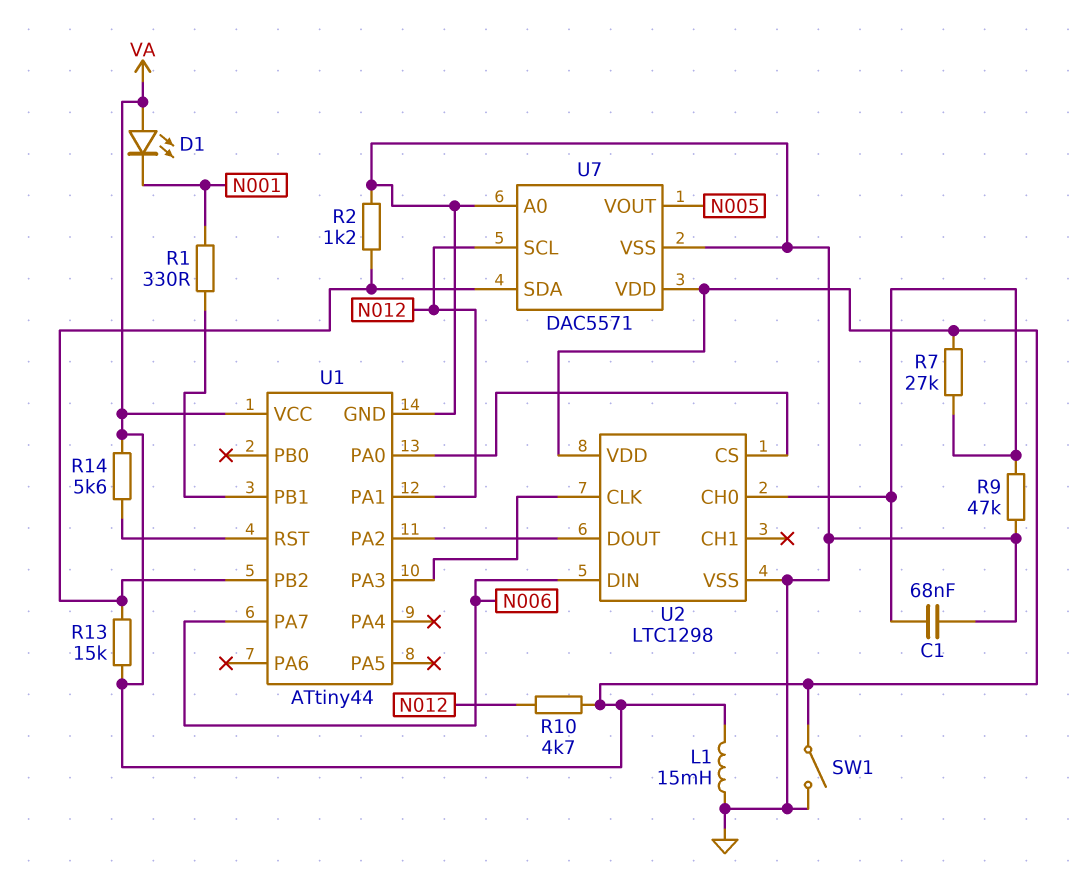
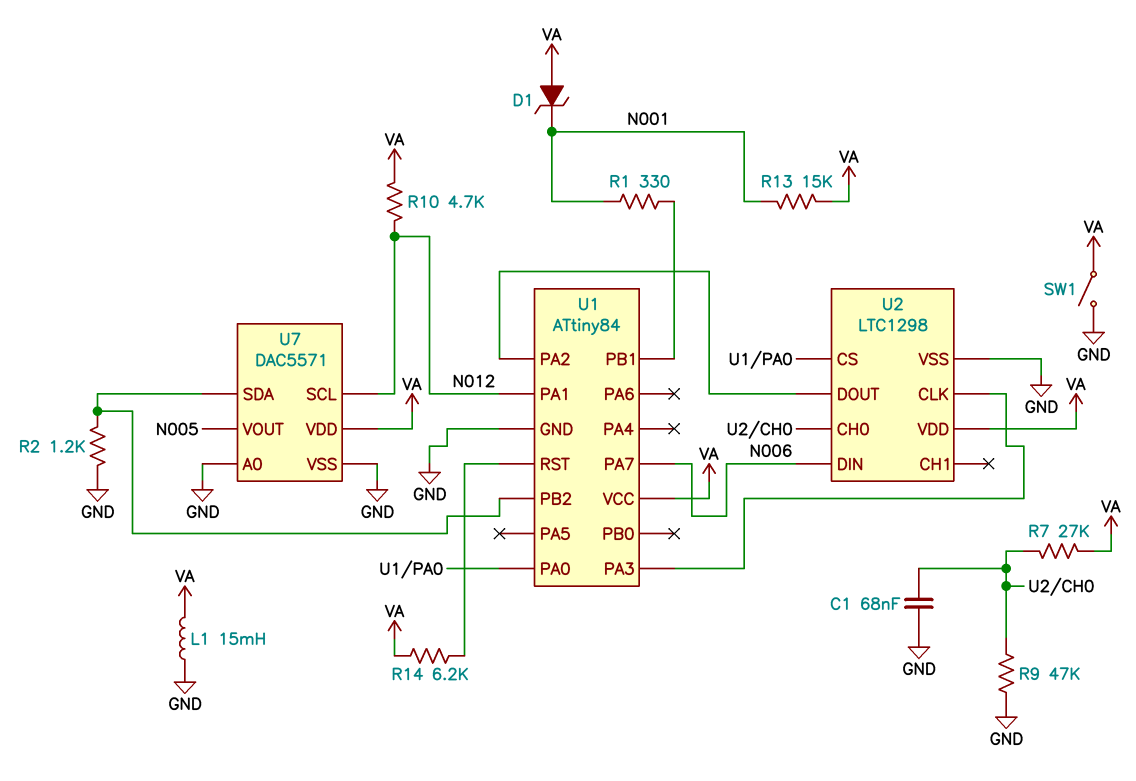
D1: LED (A VA, K N001) -> zener (A VA, K N001)
R13: 15k (U1/PB2, VA) -> 15k (N001, VA)
R14: 5.6k (U1/RST, VA) -> 6.2k (U1/RST, VA)
U1: ATtiny44 -> ATtiny84

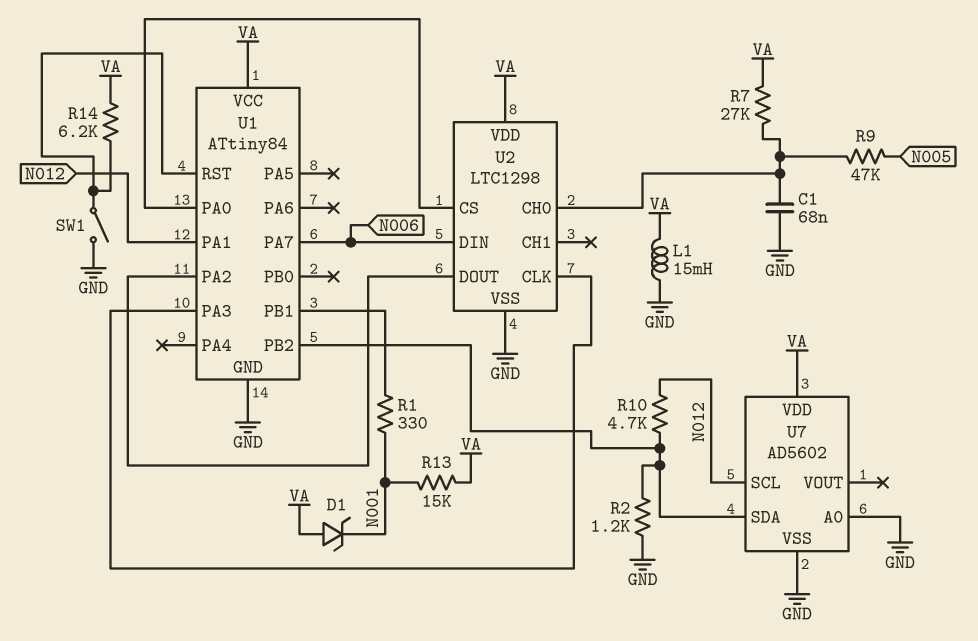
R9: 47k (GND, U2/CH0) -> 47k (N005, U2/CH0)
R10: 4.7k (N012, VA) -> 4.7k (N012, U1/PB2)
SW1: switch (GND, VA) -> switch (GND, U1/RST)
U7: DAC5571 -> AD5602
U7 pin VOUT: N005 -> none

